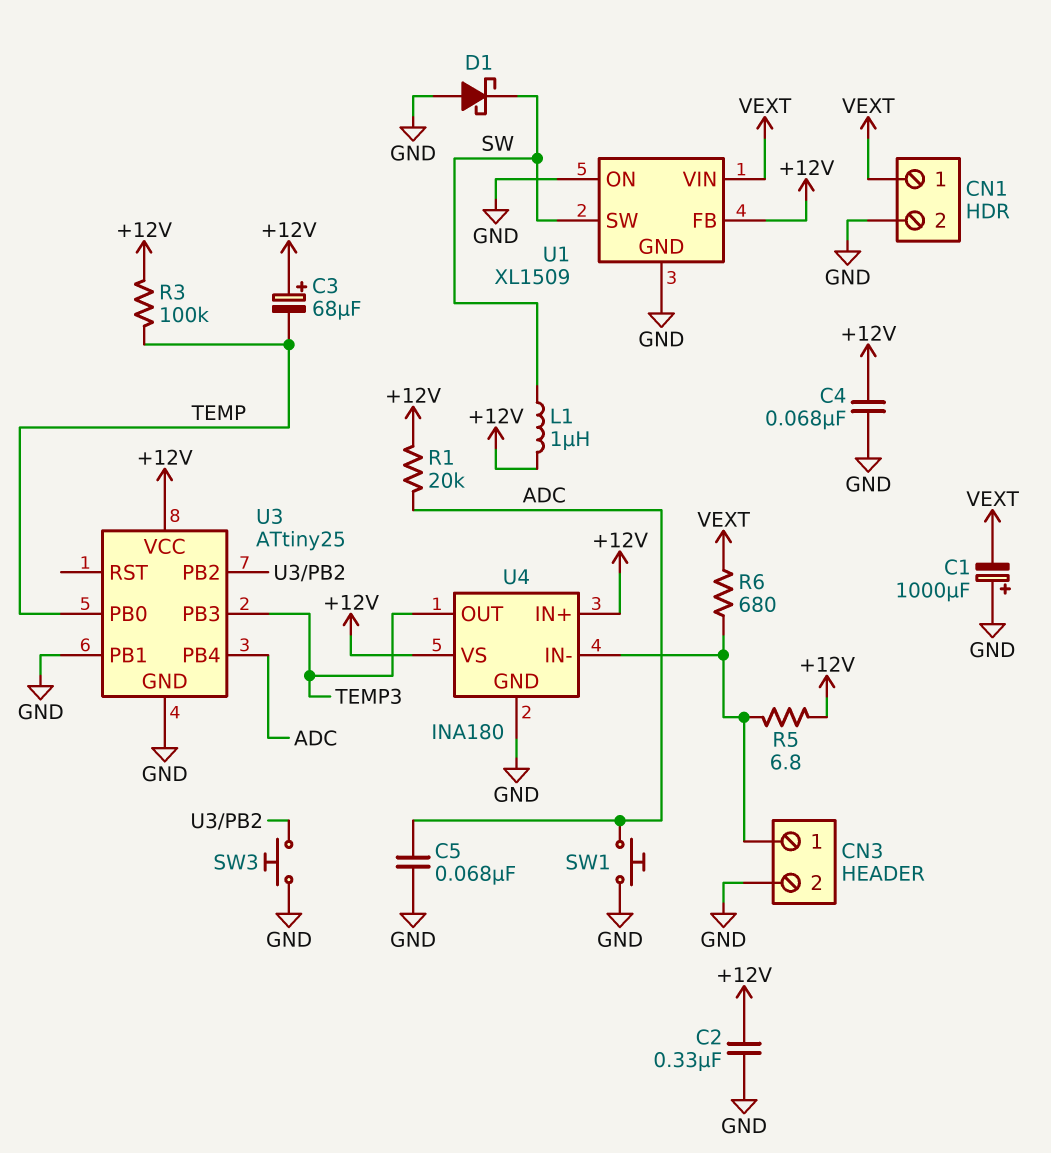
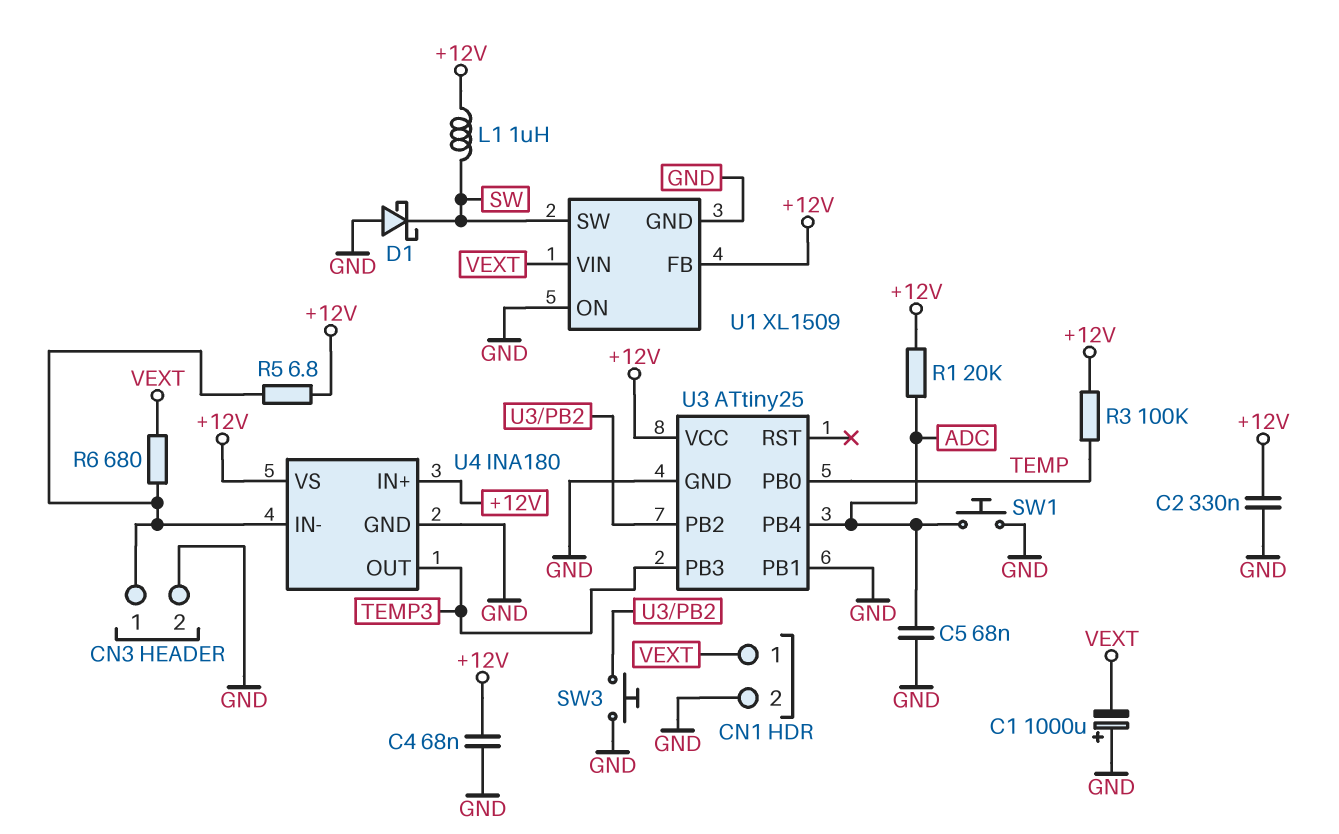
C3: 68uF (plus +12V, minus TEMP) -> none

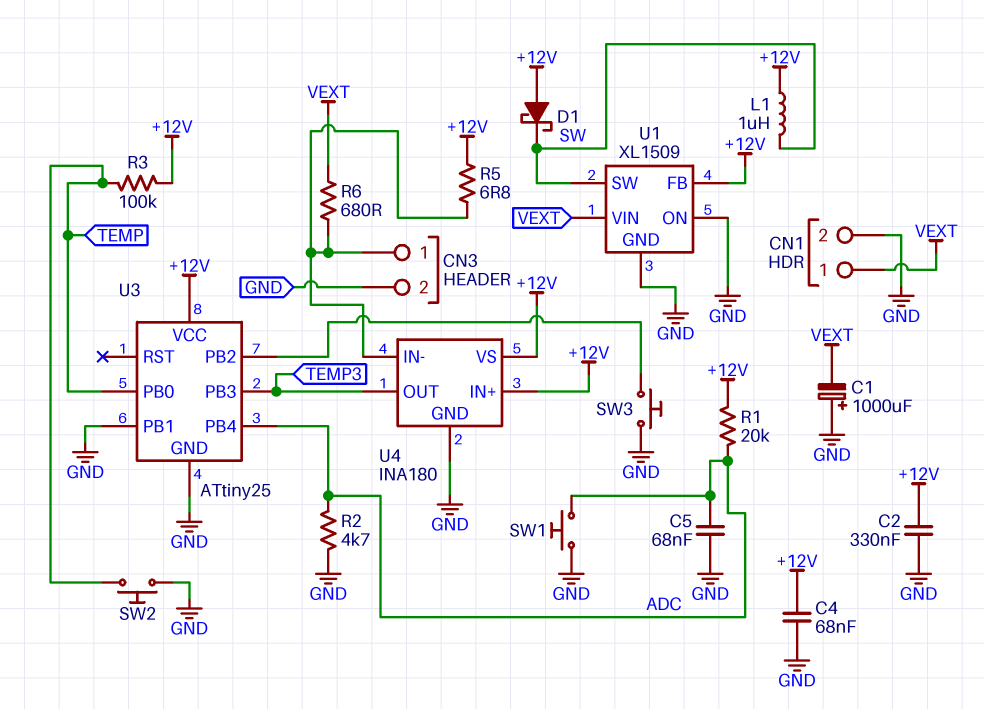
D1: schottky (A GND, K SW) -> schottky (A +12V, K SW)
R2: none -> 4.7k (ADC, GND)
SW2: none -> button (GND, TEMP)

